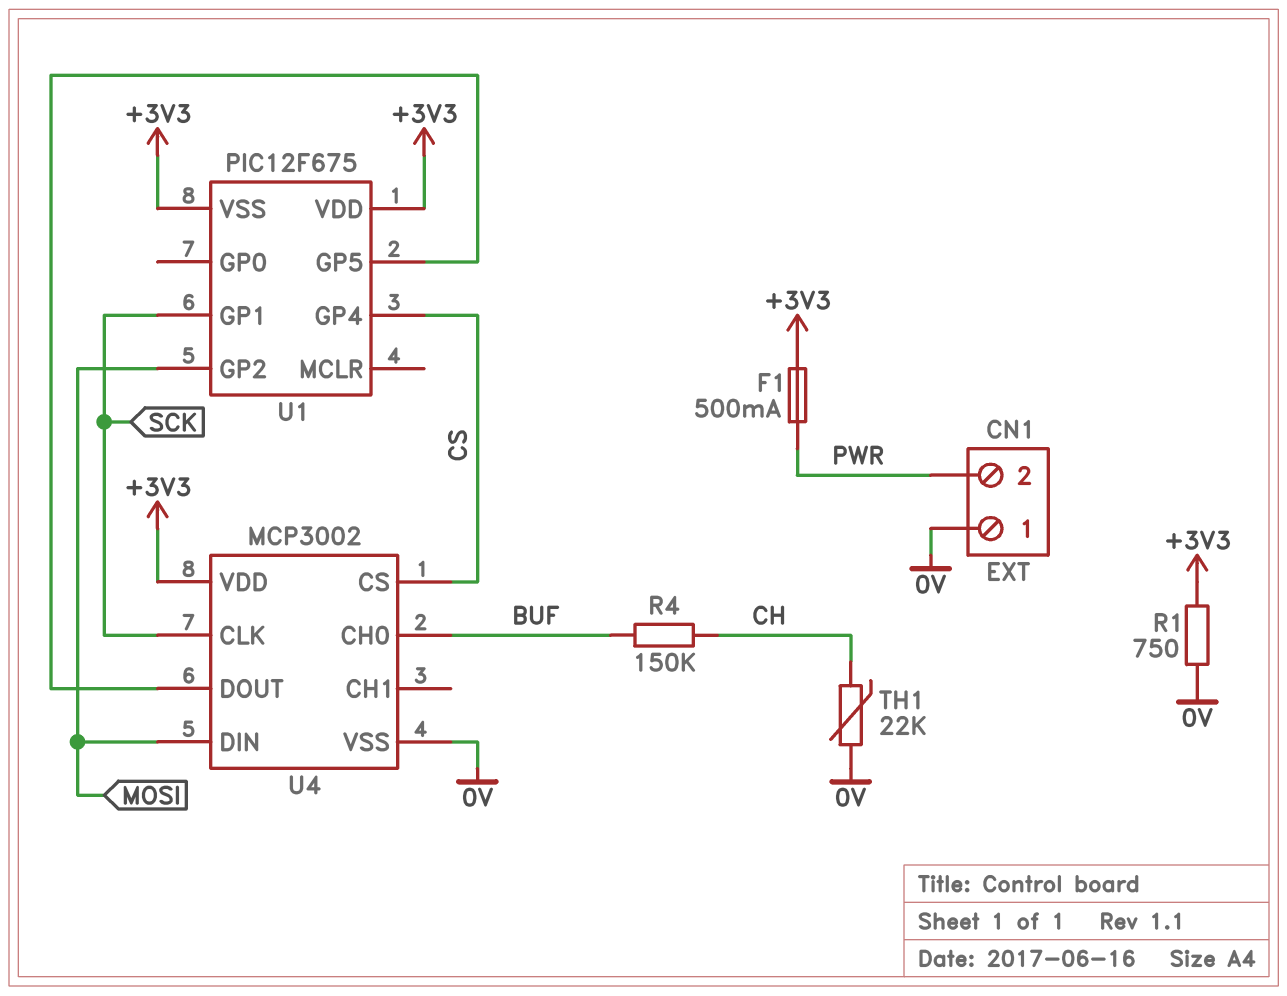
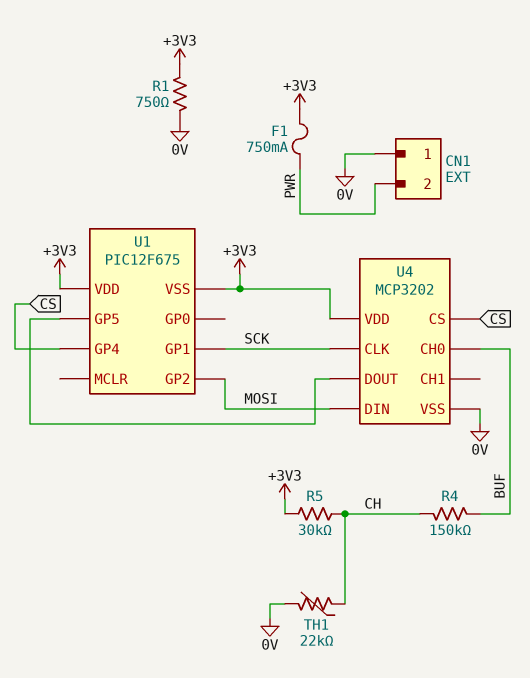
F1: 500mA (+3V3, PWR) -> 750mA (+3V3, PWR)
R5: none -> 30k (+3V3, CH)
U4: MCP3002 -> MCP3202

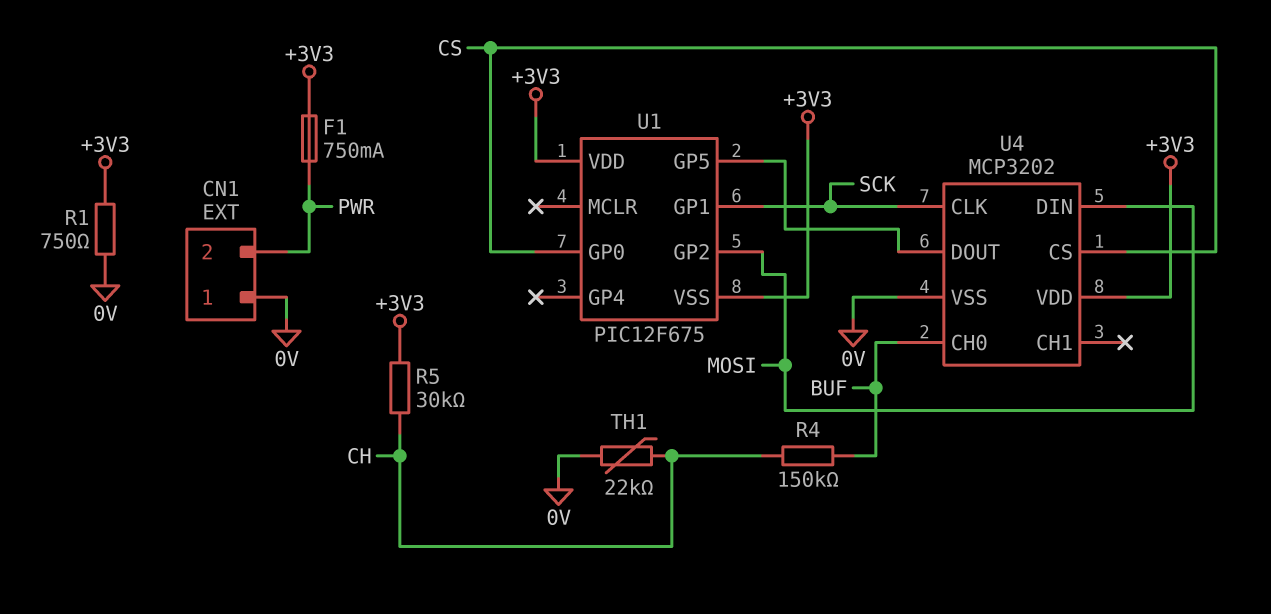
U1 pin GP0: none -> CS
U1 pin GP4: CS -> none

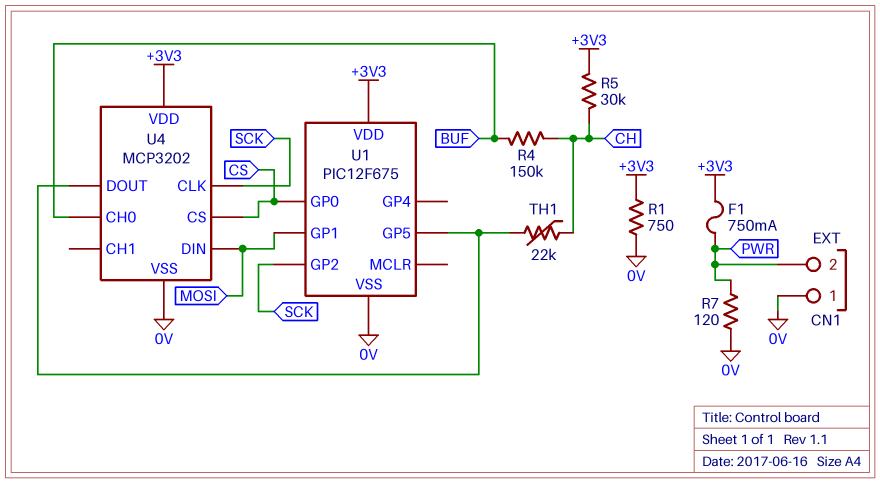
R7: none -> 120 (0V, PWR)
TH1: 22k (0V, CH) -> 22k (CH, U1/GP5)
U1 pin GP1: SCK -> MOSI
U1 pin GP2: MOSI -> SCK
U1 pin VSS: +3V3 -> 0V

